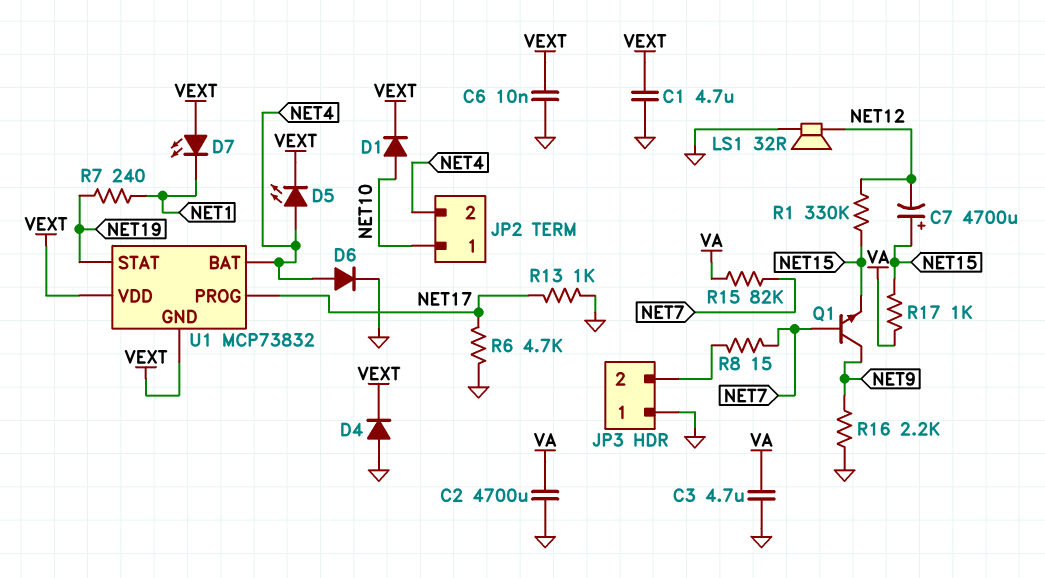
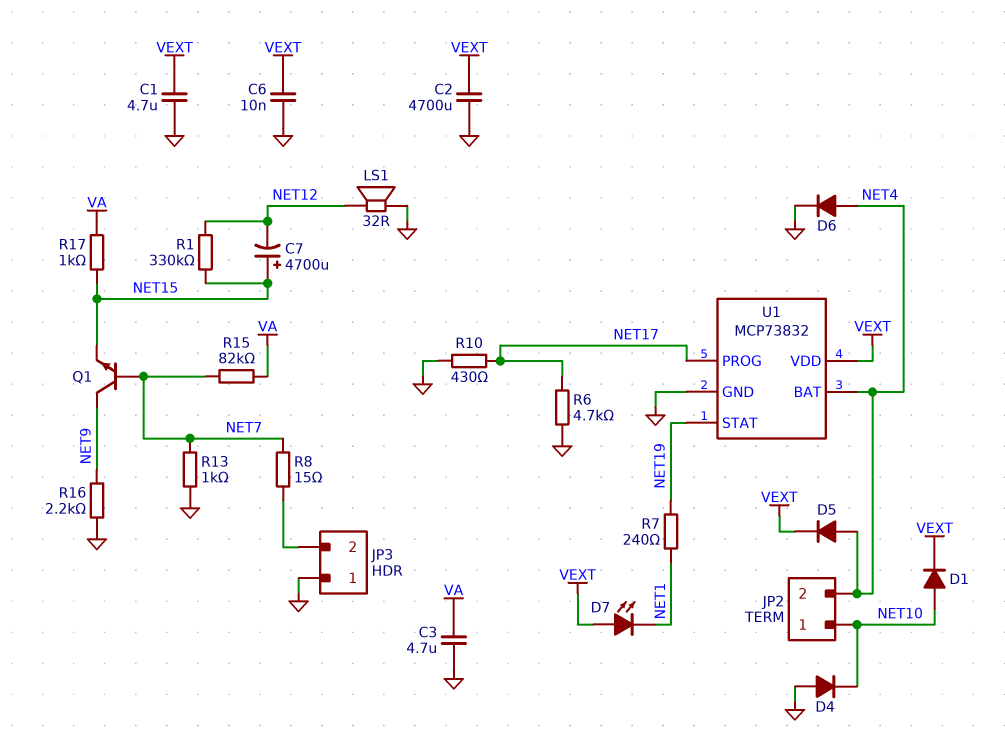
C2: 4700uF (GND, VA) -> 4700uF (GND, VEXT)
D4: diode (A GND, K VEXT) -> diode (A GND, K NET10)
D5: LED (A NET4, K VEXT) -> diode (A NET4, K VEXT)
R10: none -> 430 (GND, NET17)
R13: 1k (GND, NET17) -> 1k (GND, NET7)
U1 pin GND: VEXT -> GND

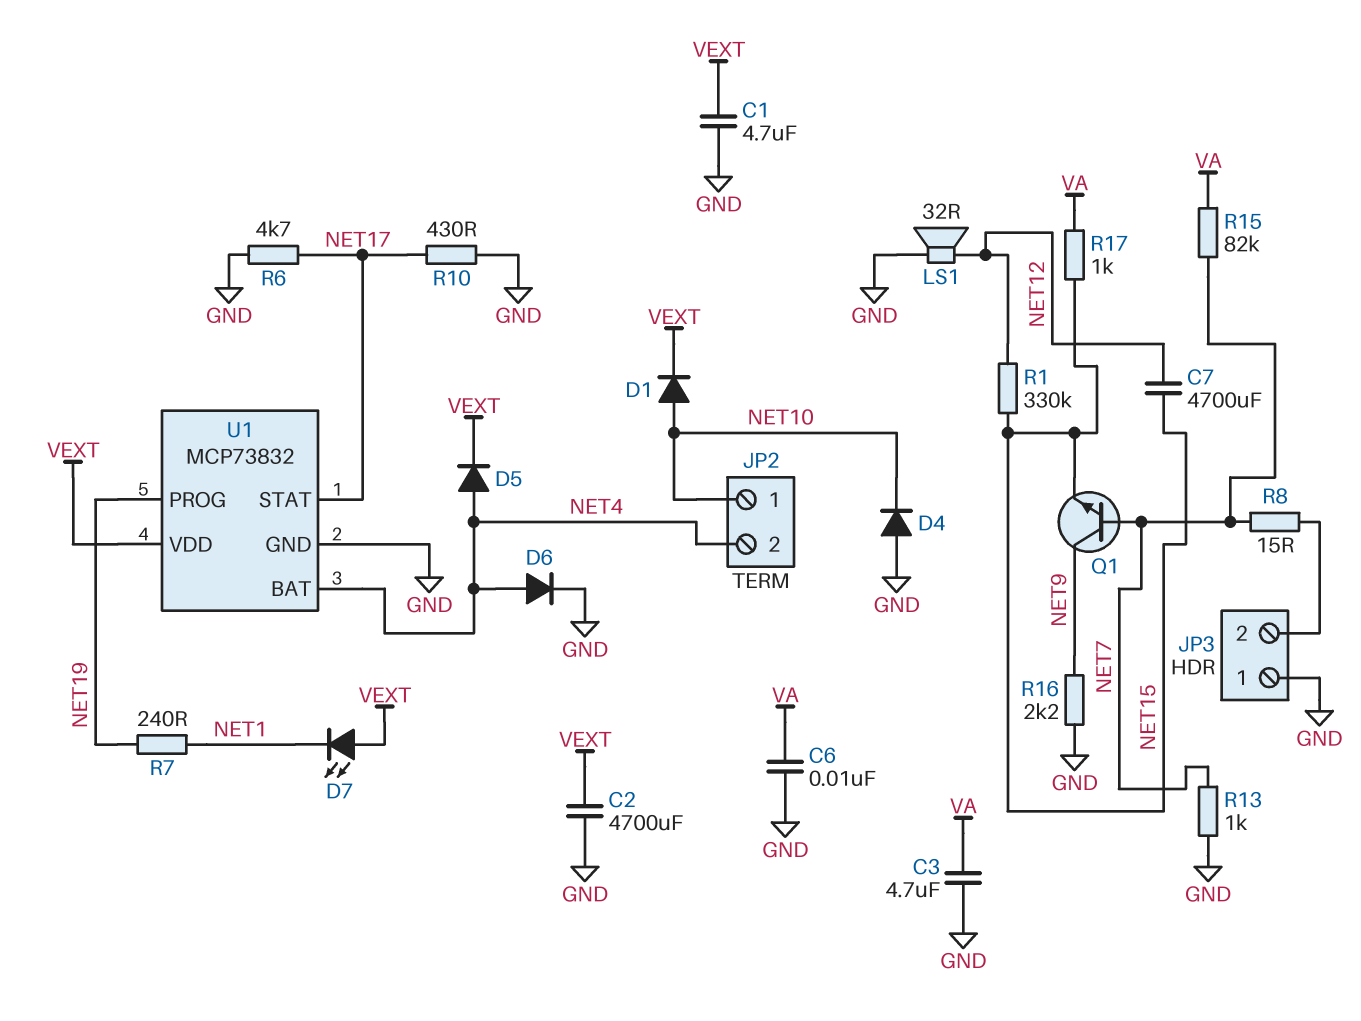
C6: 10nF (GND, VEXT) -> 10nF (GND, VA)
C7: 4700uF (plus NET15, minus NET12) -> 4700uF (NET12, NET15)
U1 pin PROG: NET17 -> NET19
U1 pin STAT: NET19 -> NET17

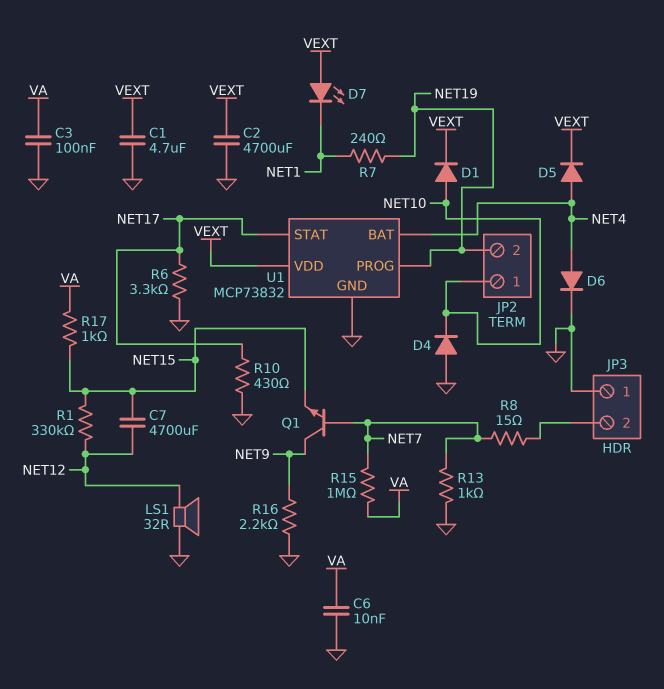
C3: 4.7uF (GND, VA) -> 100nF (GND, VA)
JP2 pin 2: NET4 -> NET19
R6: 4.7k (GND, NET17) -> 3.3k (GND, NET17)
R15: 82k (NET7, VA) -> 1M (NET7, VA)

